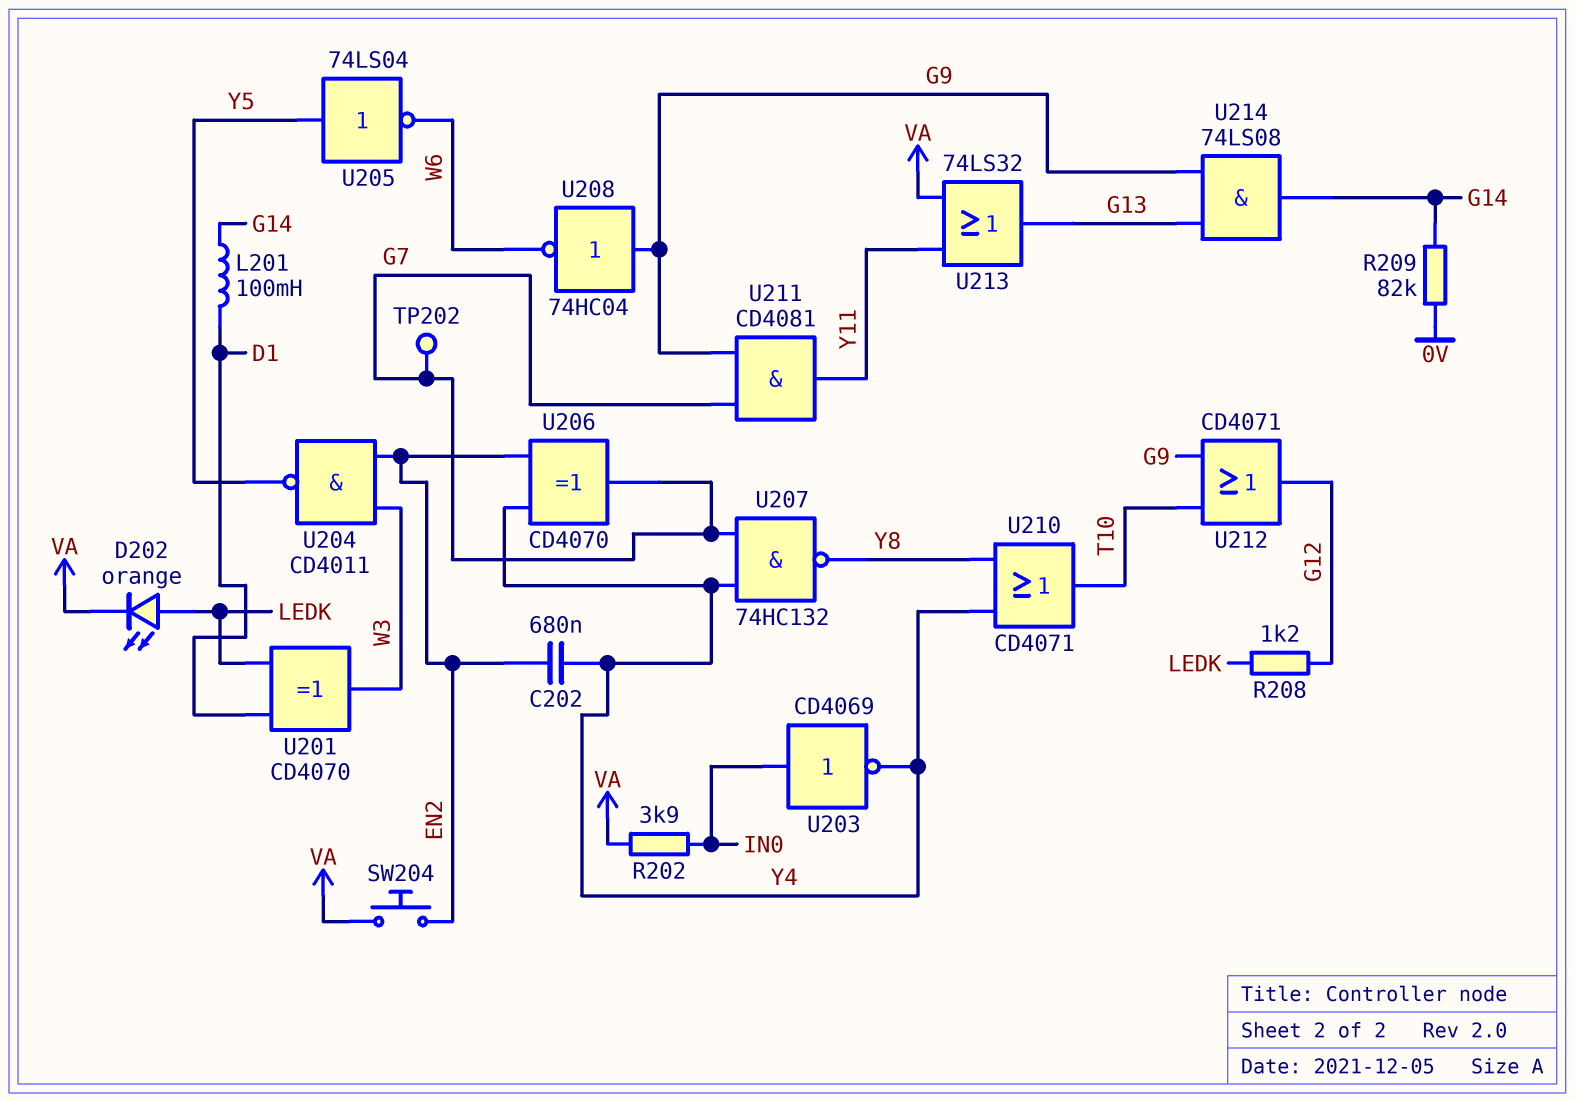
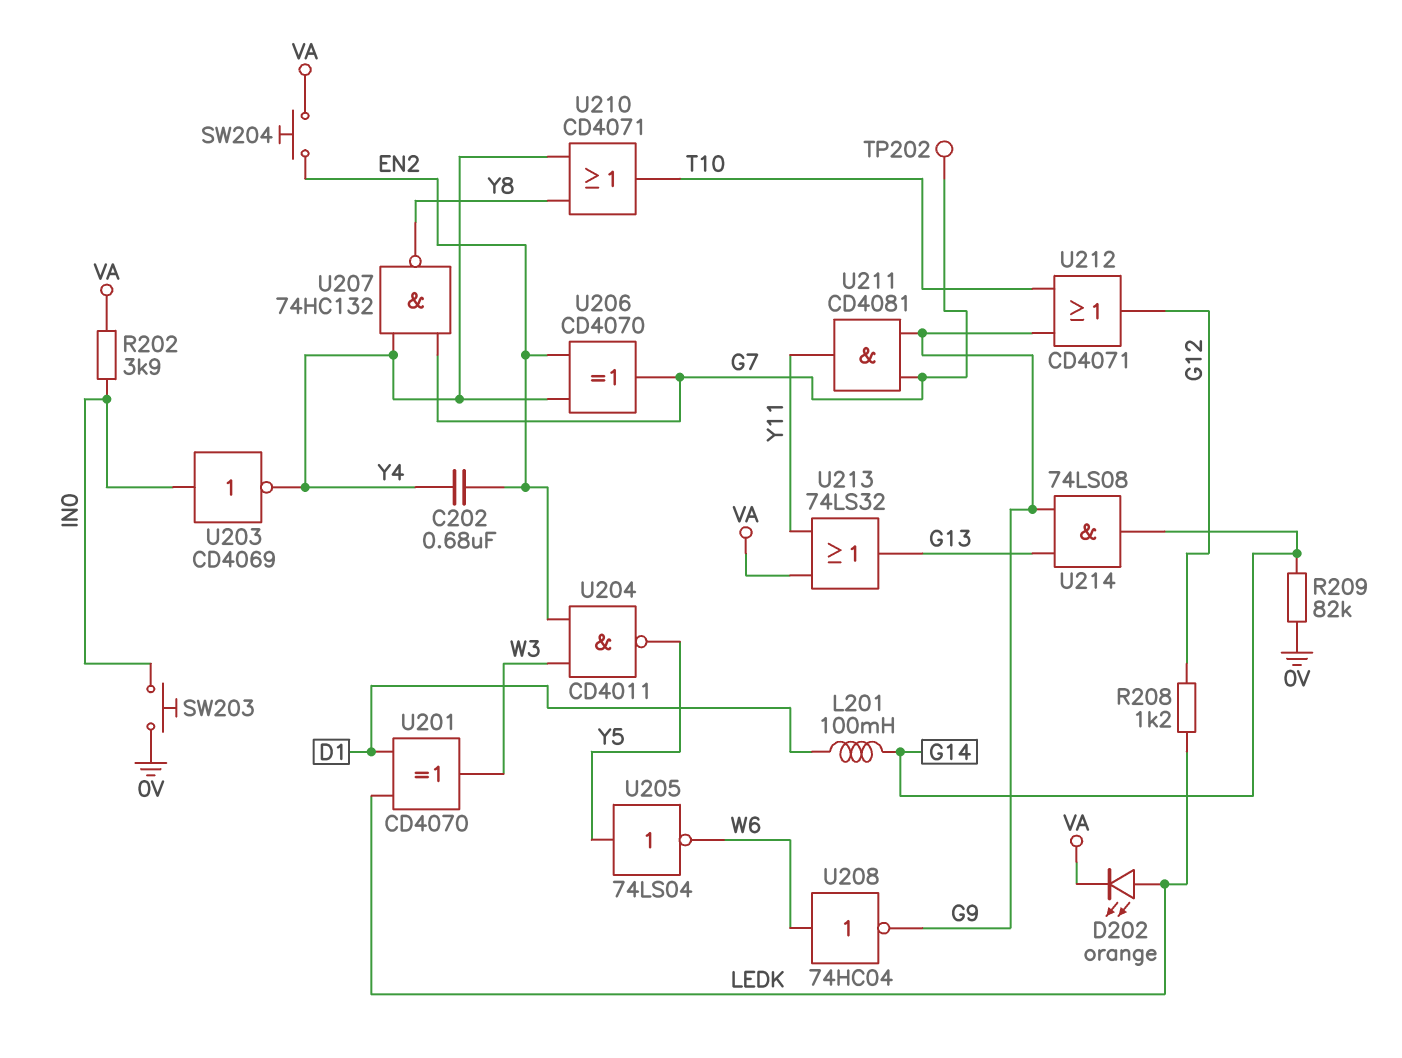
SW203: none -> button (0V, IN0)
U208: NOT 74HC04 (in G9, out W6) -> NOT 74HC04 (in W6, out G9)

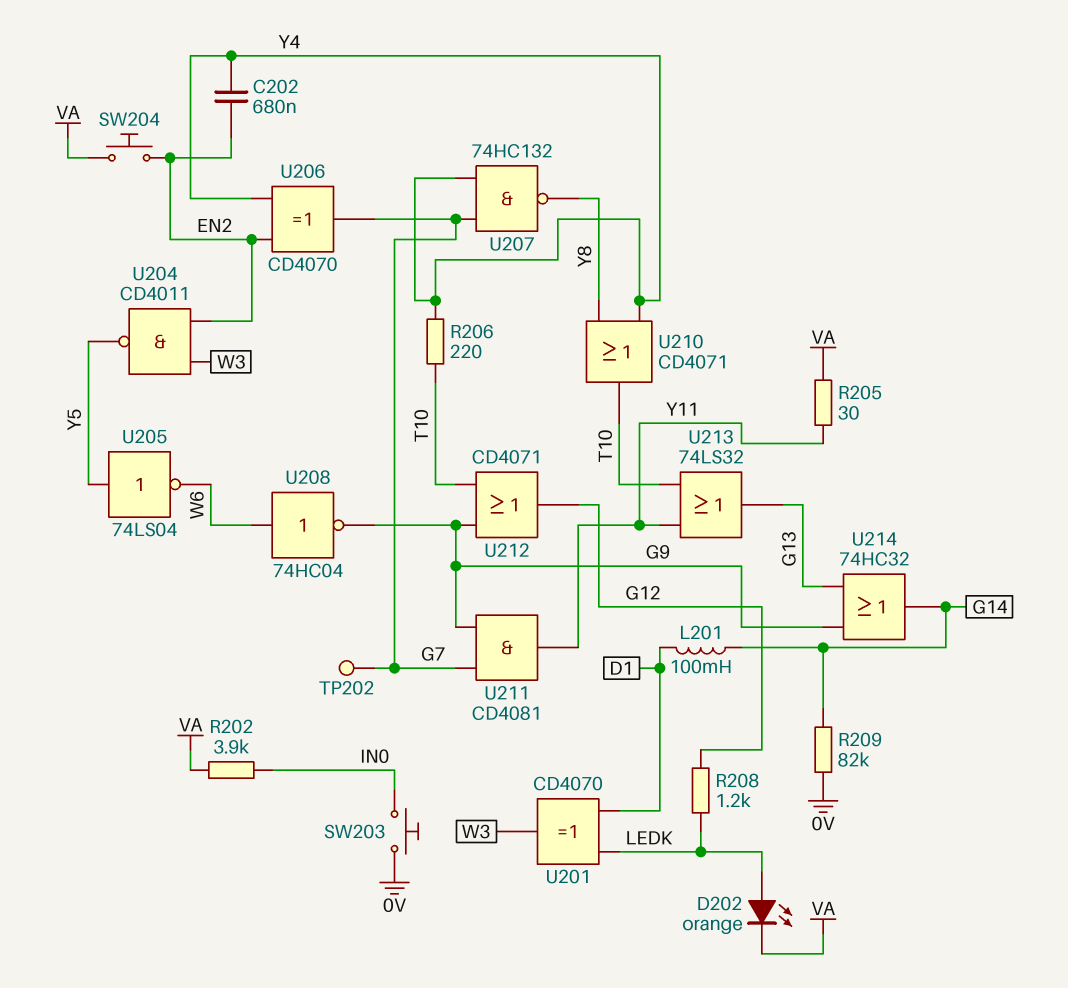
R205: none -> 30 (VA, Y11)
R206: none -> 220 (T10, Y4)
U203: NOT CD4069 (in IN0, out Y4) -> none
U213: OR 74LS32 (in VA, in Y11, out G13) -> OR 74LS32 (in T10, in Y11, out G13)
U214: AND 74LS08 (in G9, in G13, out G14) -> OR 74HC32 (in G9, in G13, out G14)

